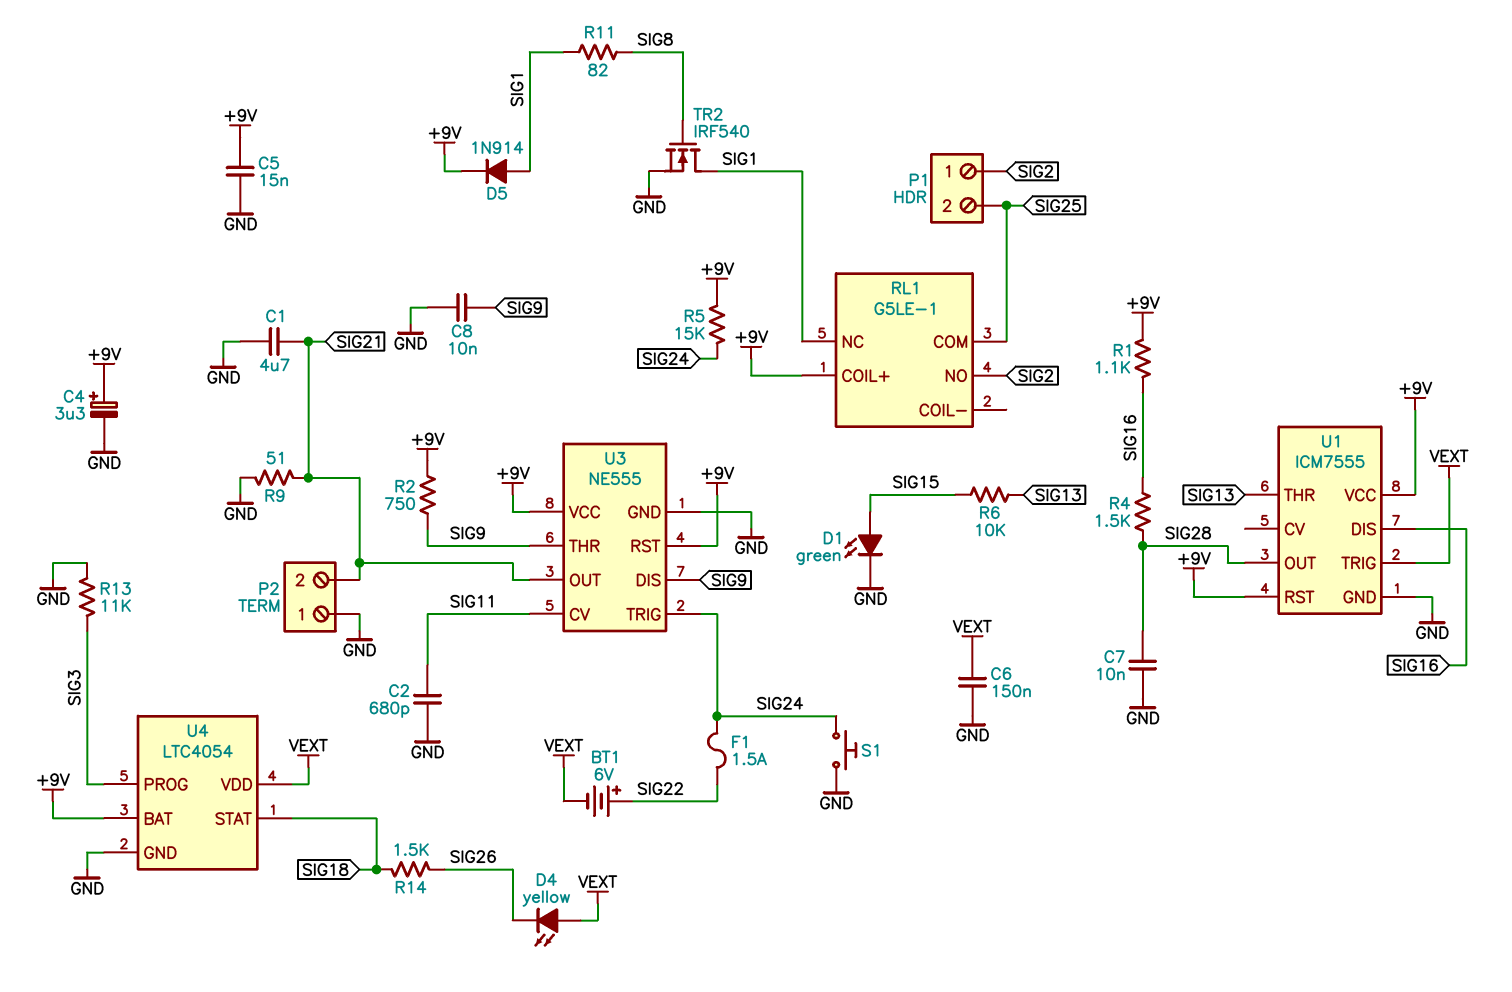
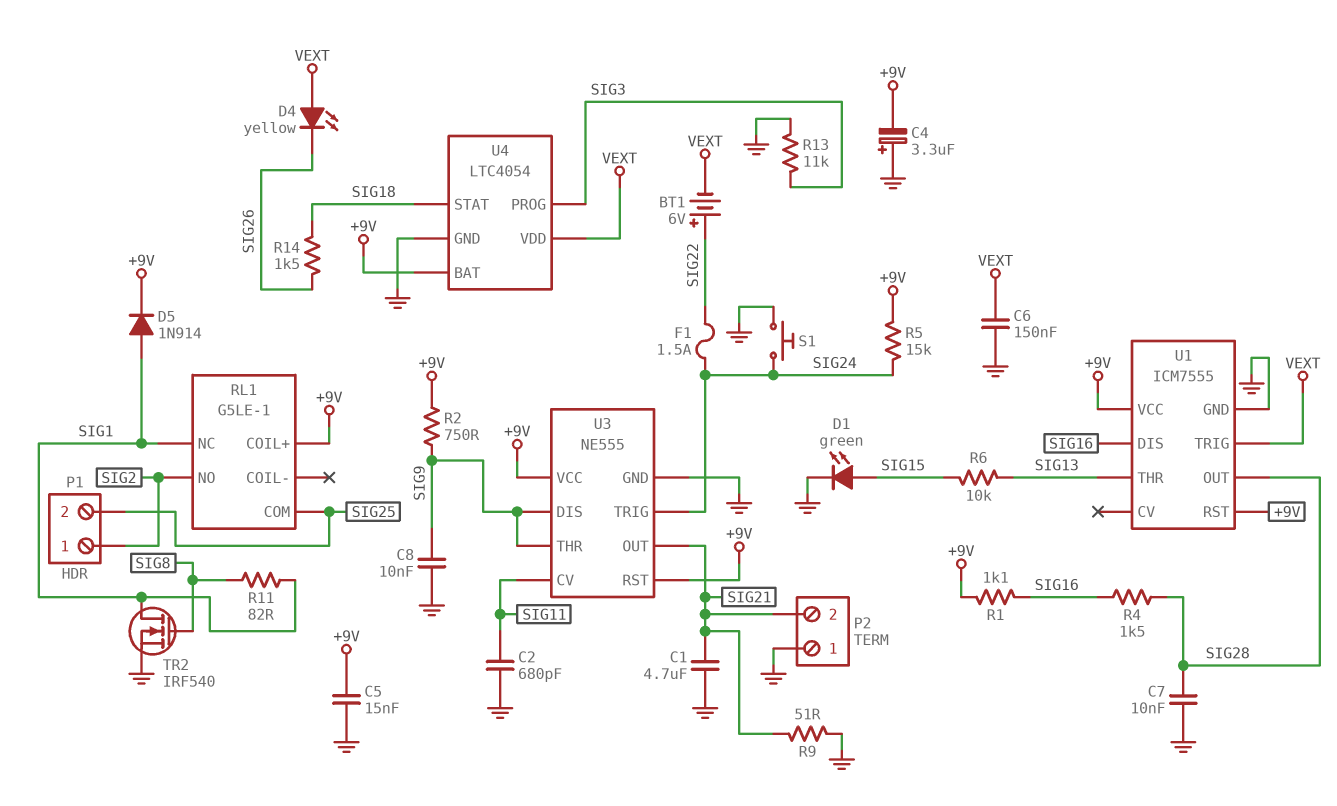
C4: 3.3uF (plus +9V, minus GND) -> 3.3uF (plus GND, minus +9V)

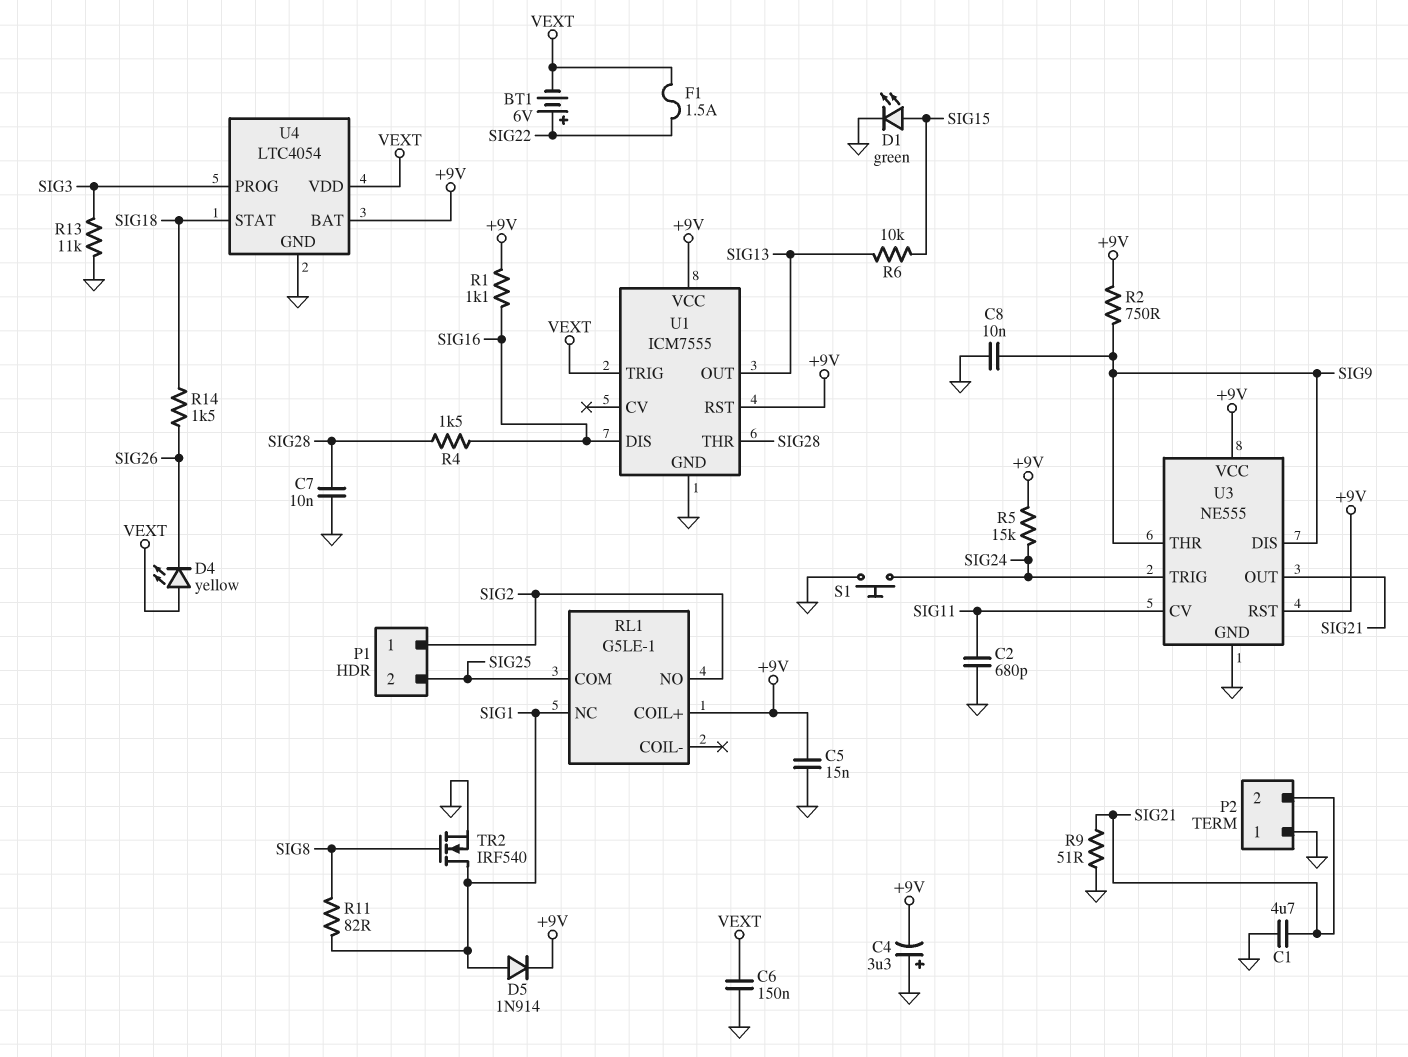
F1: 1.5A (SIG22, SIG24) -> 1.5A (SIG22, VEXT)
U1 pin OUT: SIG28 -> SIG13
U1 pin THR: SIG13 -> SIG28

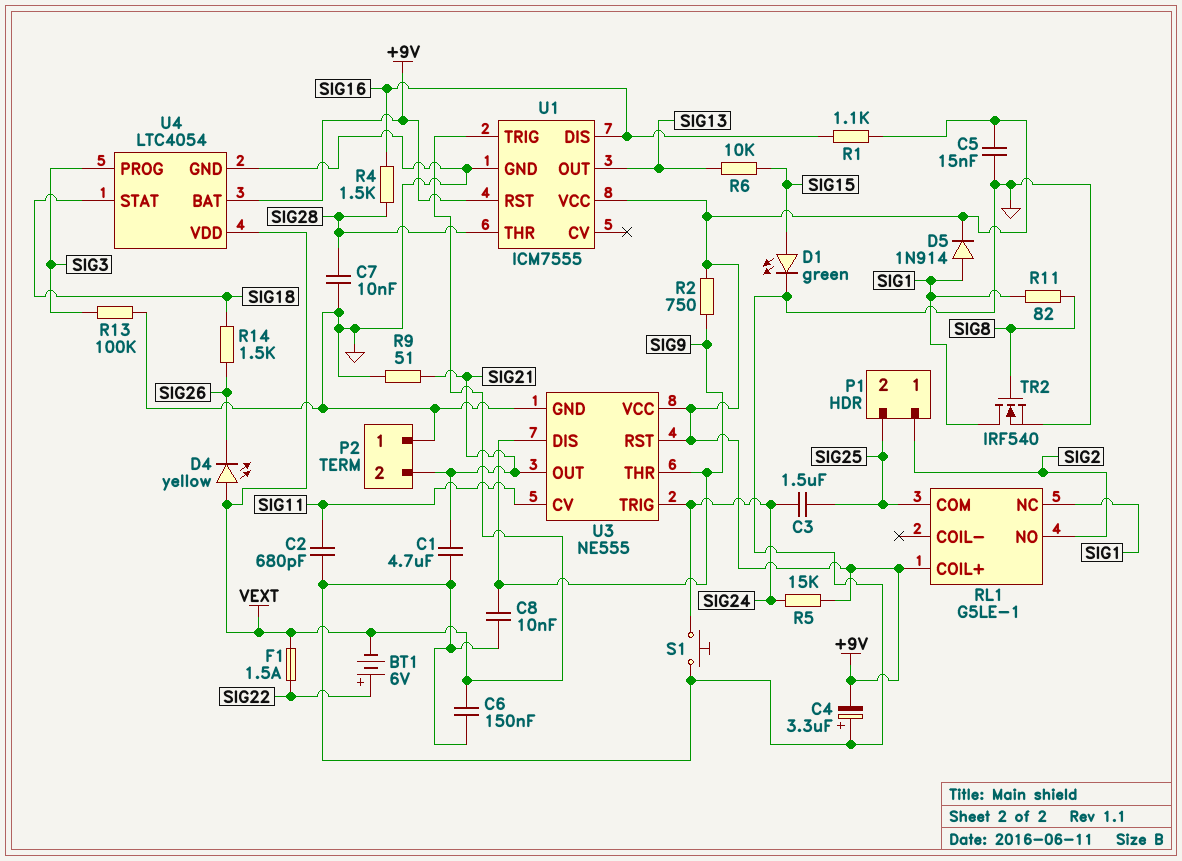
C3: none -> 1.5uF (SIG24, SIG25)
R13: 11k (GND, SIG3) -> 100k (GND, SIG3)

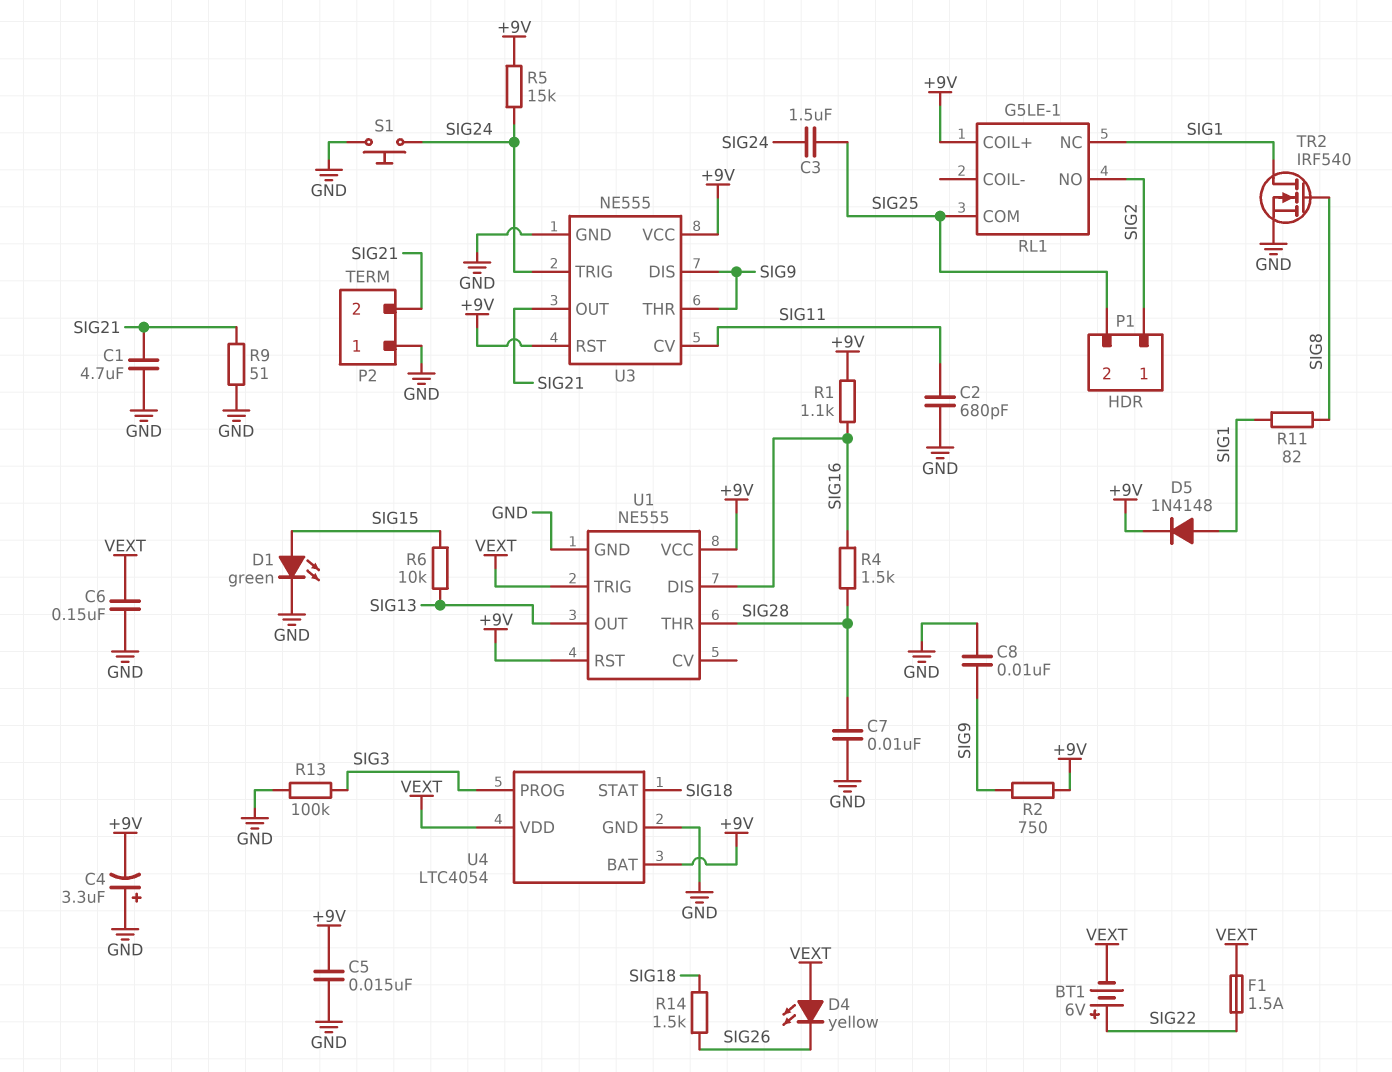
D5: diode 1N914 (A SIG1, K +9V) -> diode 1N4148 (A SIG1, K +9V)
U1: ICM7555 -> NE555

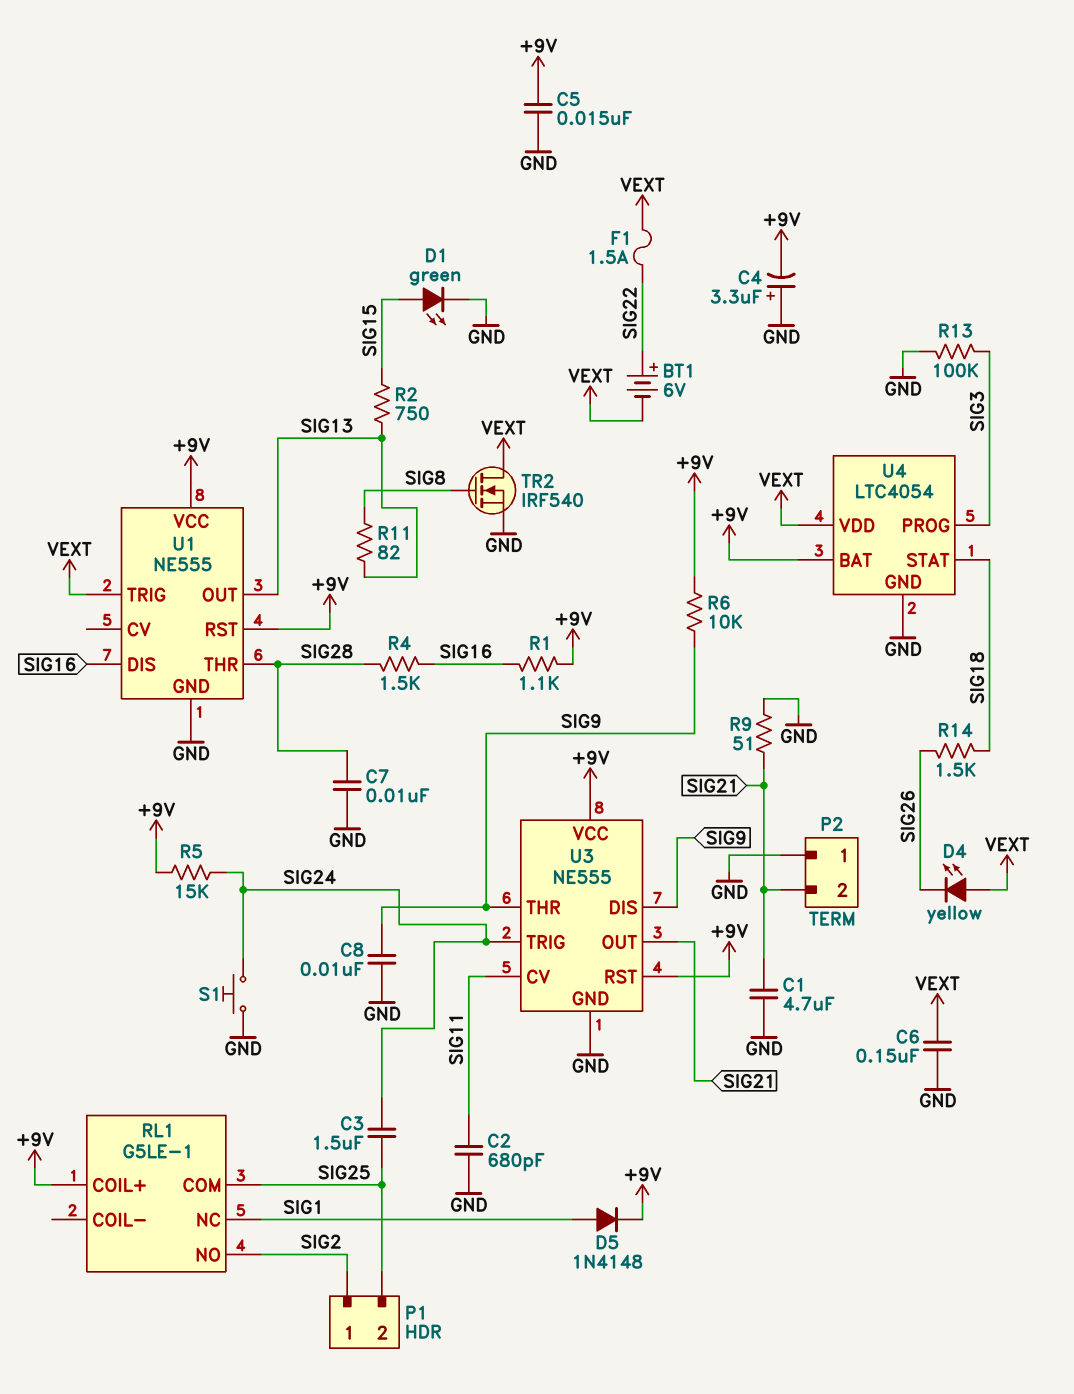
R2: 750 (+9V, SIG9) -> 750 (SIG13, SIG15)
R6: 10k (SIG13, SIG15) -> 10k (+9V, SIG9)
R11: 82 (SIG1, SIG8) -> 82 (SIG8, SIG13)
TR2: NMOS IRF540 (G SIG8, D SIG1, S GND) -> NMOS IRF540 (G SIG8, D VEXT, S GND)

